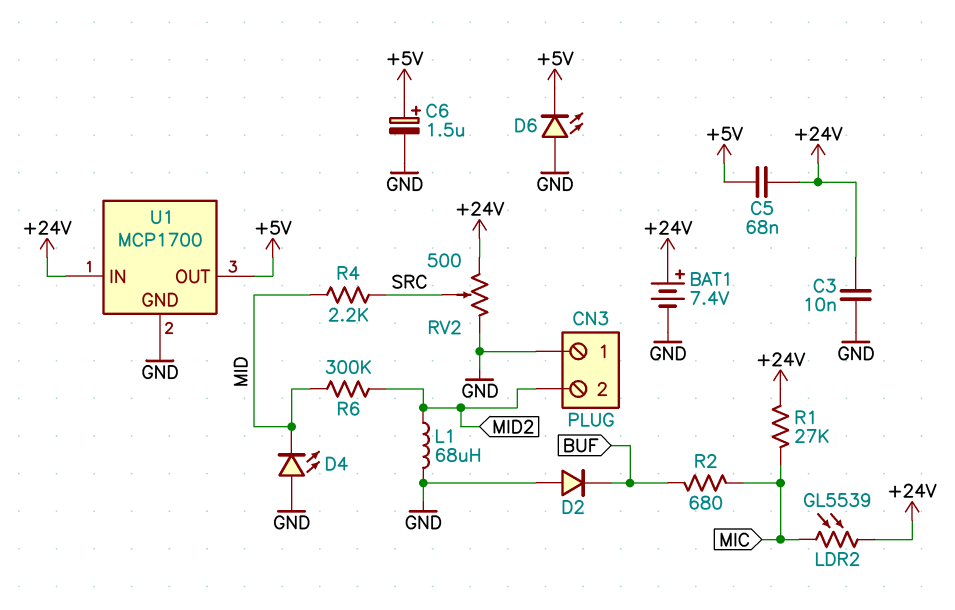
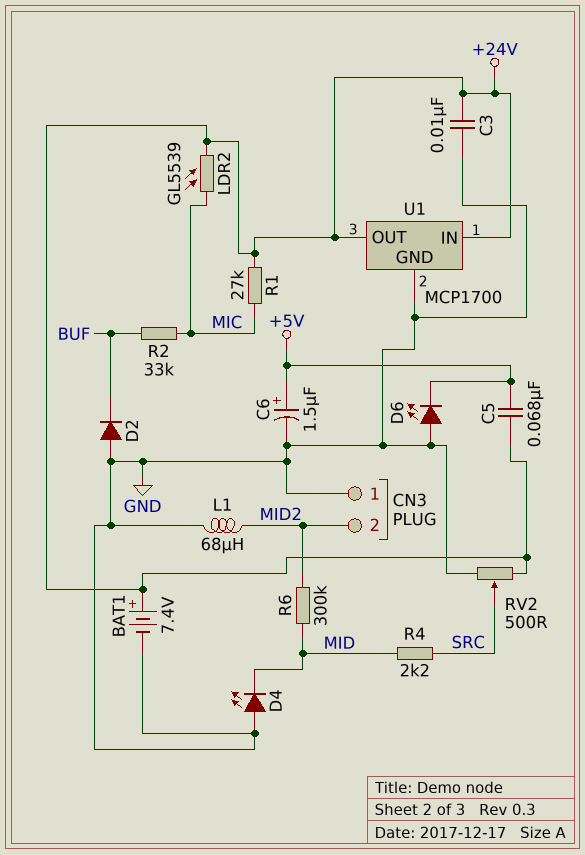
R2: 680 (BUF, MIC) -> 33k (BUF, MIC)
U1 pin OUT: +5V -> +24V

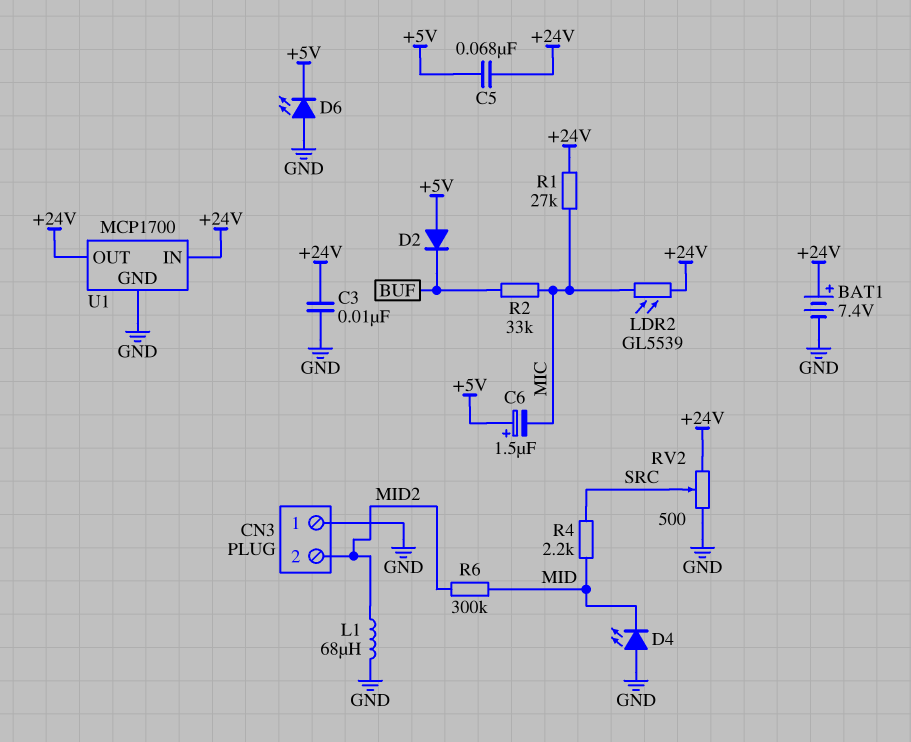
C6: 1.5uF (plus +5V, minus GND) -> 1.5uF (plus +5V, minus MIC)
D2: diode (A GND, K BUF) -> diode (A +5V, K BUF)

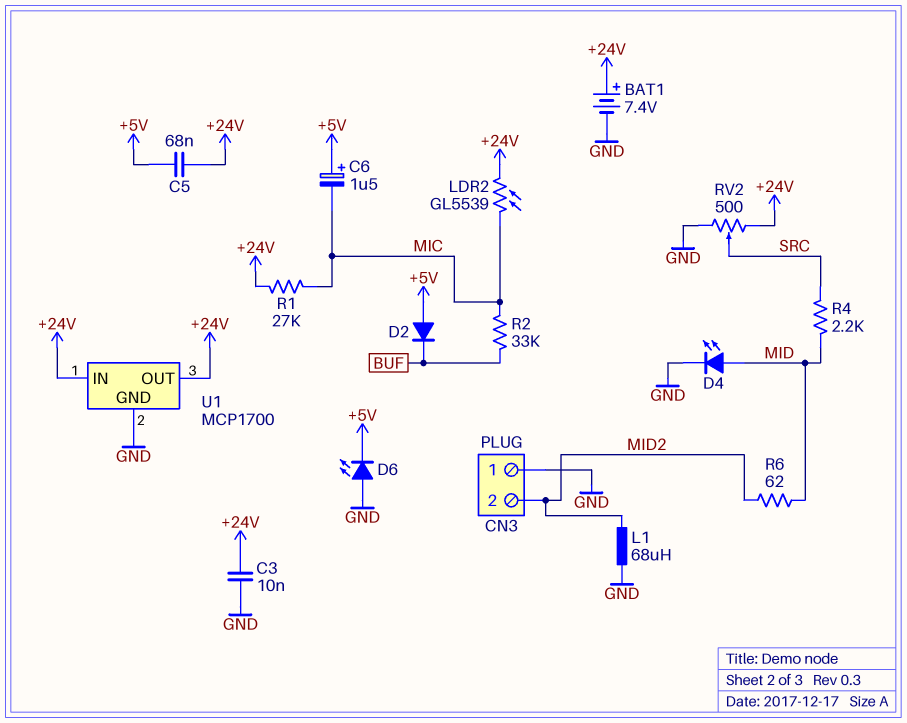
D4: LED (A GND, K MID) -> LED (A MID, K GND)
R6: 300k (MID, MID2) -> 62 (MID, MID2)

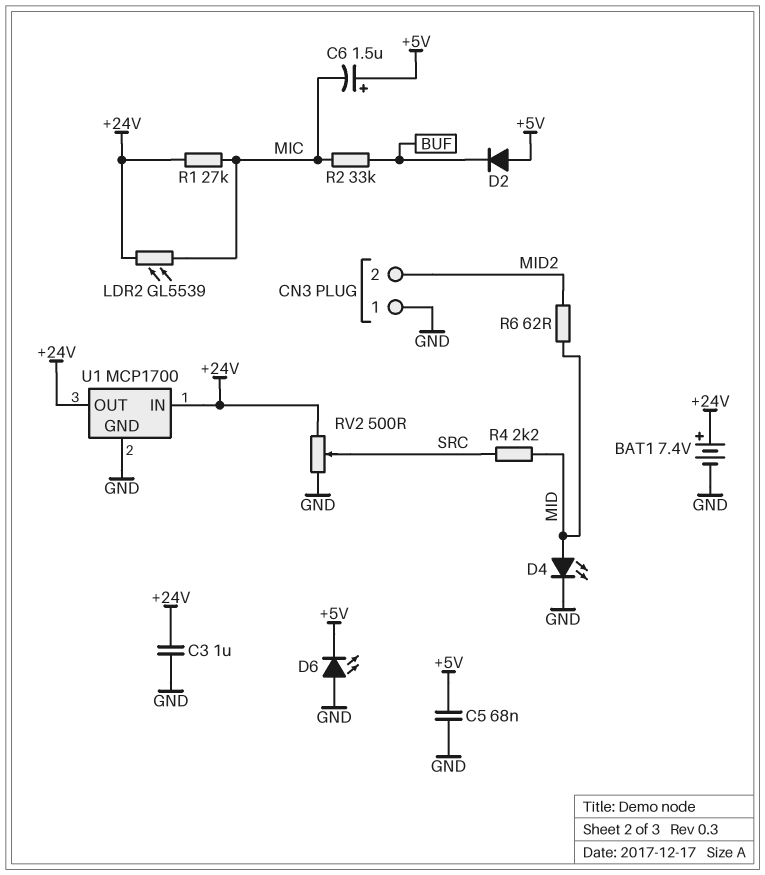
C3: 10nF (+24V, GND) -> 1uF (+24V, GND)
C5: 68nF (+5V, +24V) -> 68nF (+5V, GND)
L1: 68uH (GND, MID2) -> none

